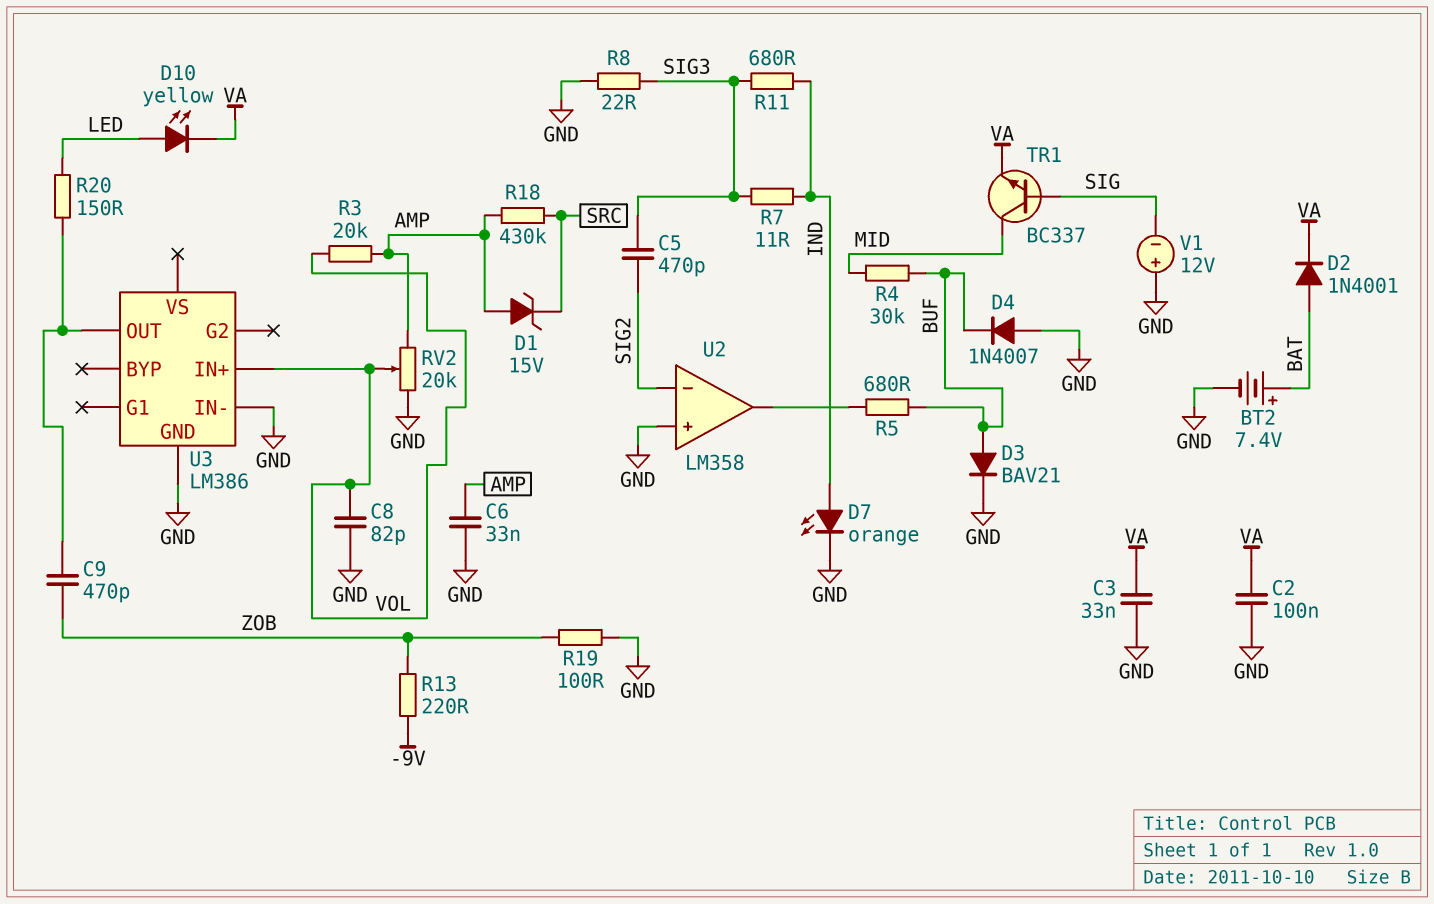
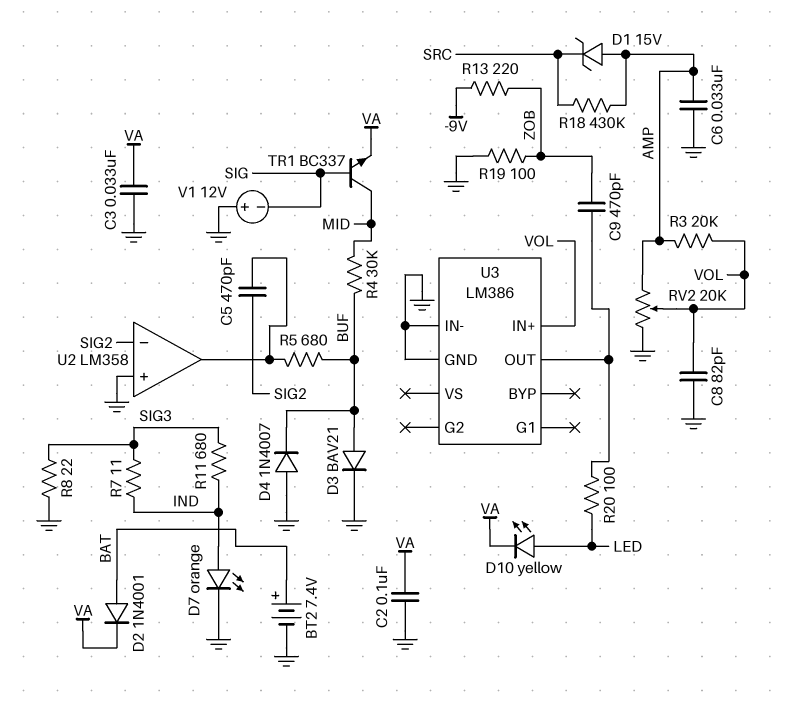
C5: 470pF (SIG2, SIG3) -> 470pF (SIG2, U2/out)
R20: 150 (LED, U3/OUT) -> 100 (LED, U3/OUT)

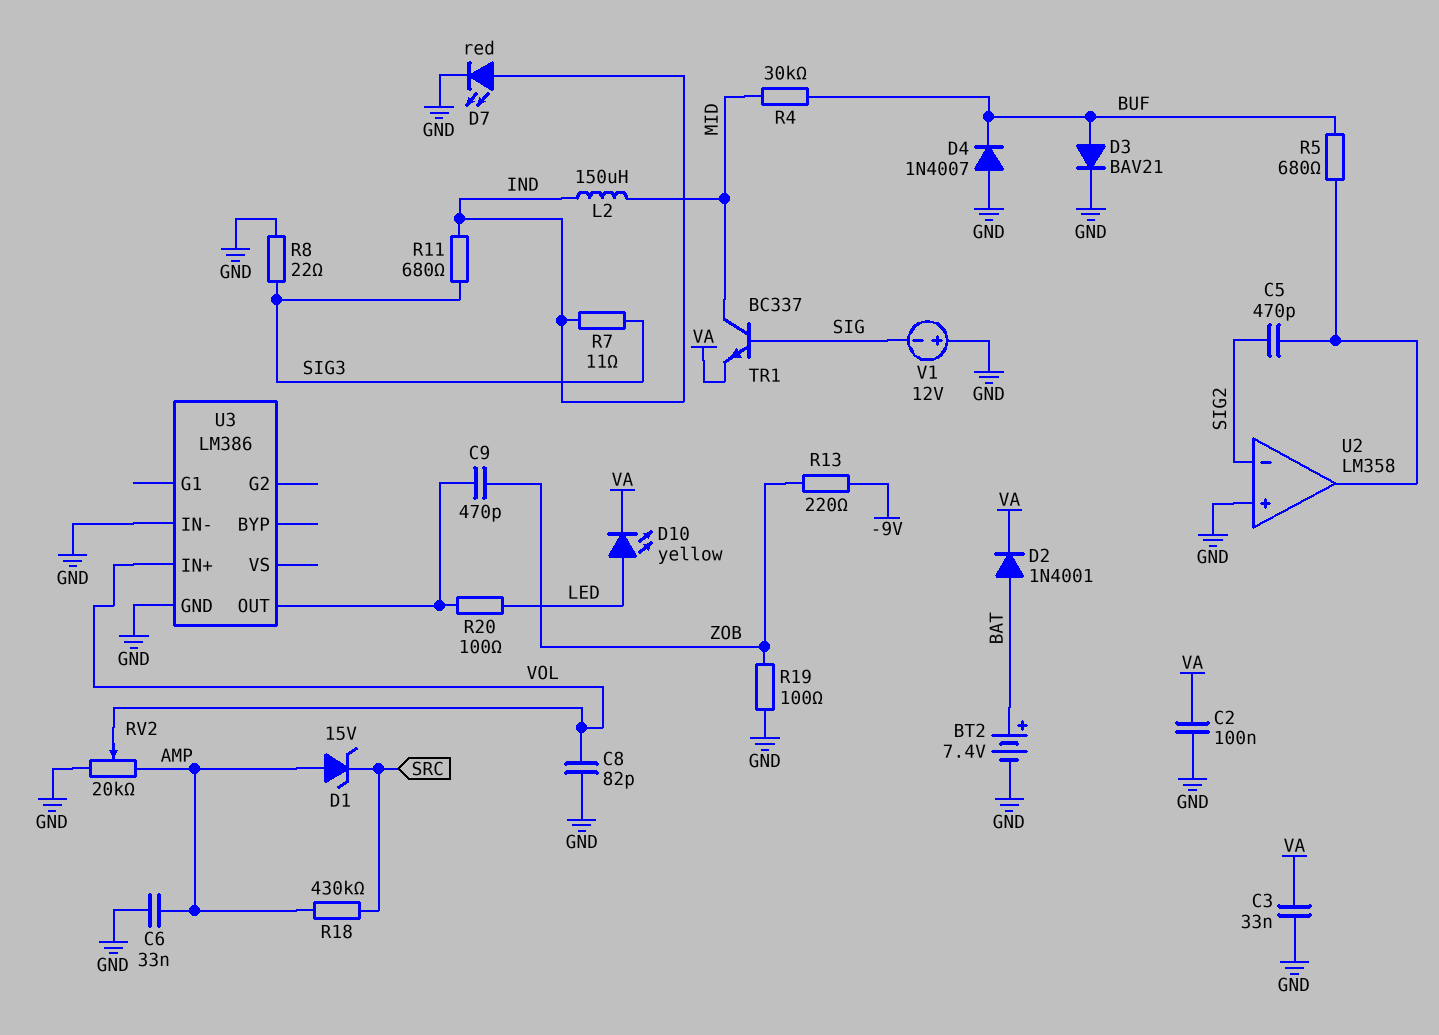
D7: LED orange (A IND, K GND) -> LED red (A IND, K GND)
L2: none -> 150uH (IND, MID)
R3: 20k (AMP, VOL) -> none

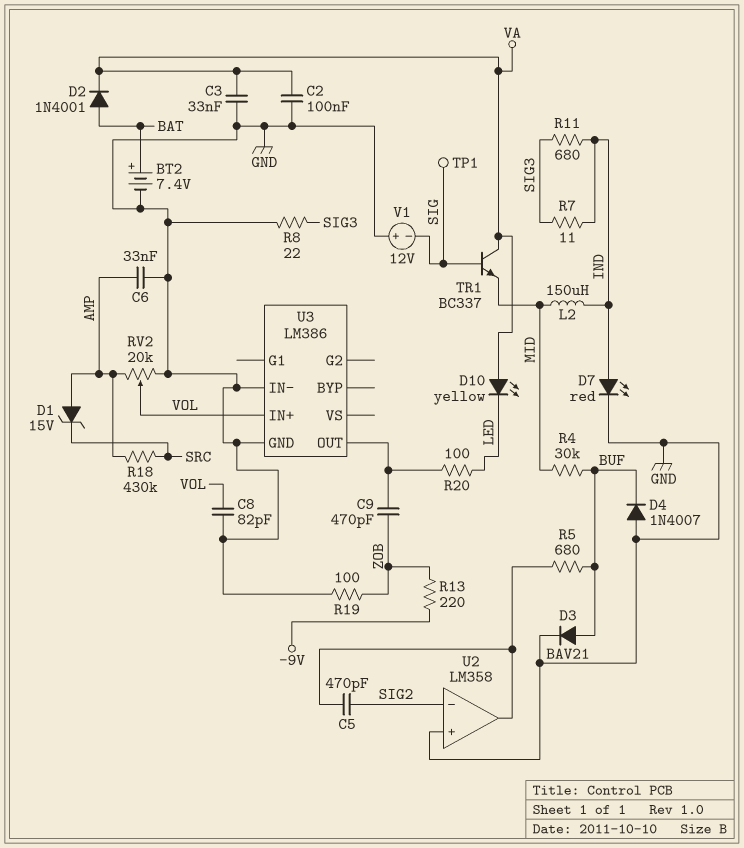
D10: LED yellow (A LED, K VA) -> LED yellow (A VA, K LED)
TP1: none -> test point (SIG)
TR1: NPN BC337 (B SIG, C MID, E VA) -> NPN BC337 (B SIG, C VA, E MID)

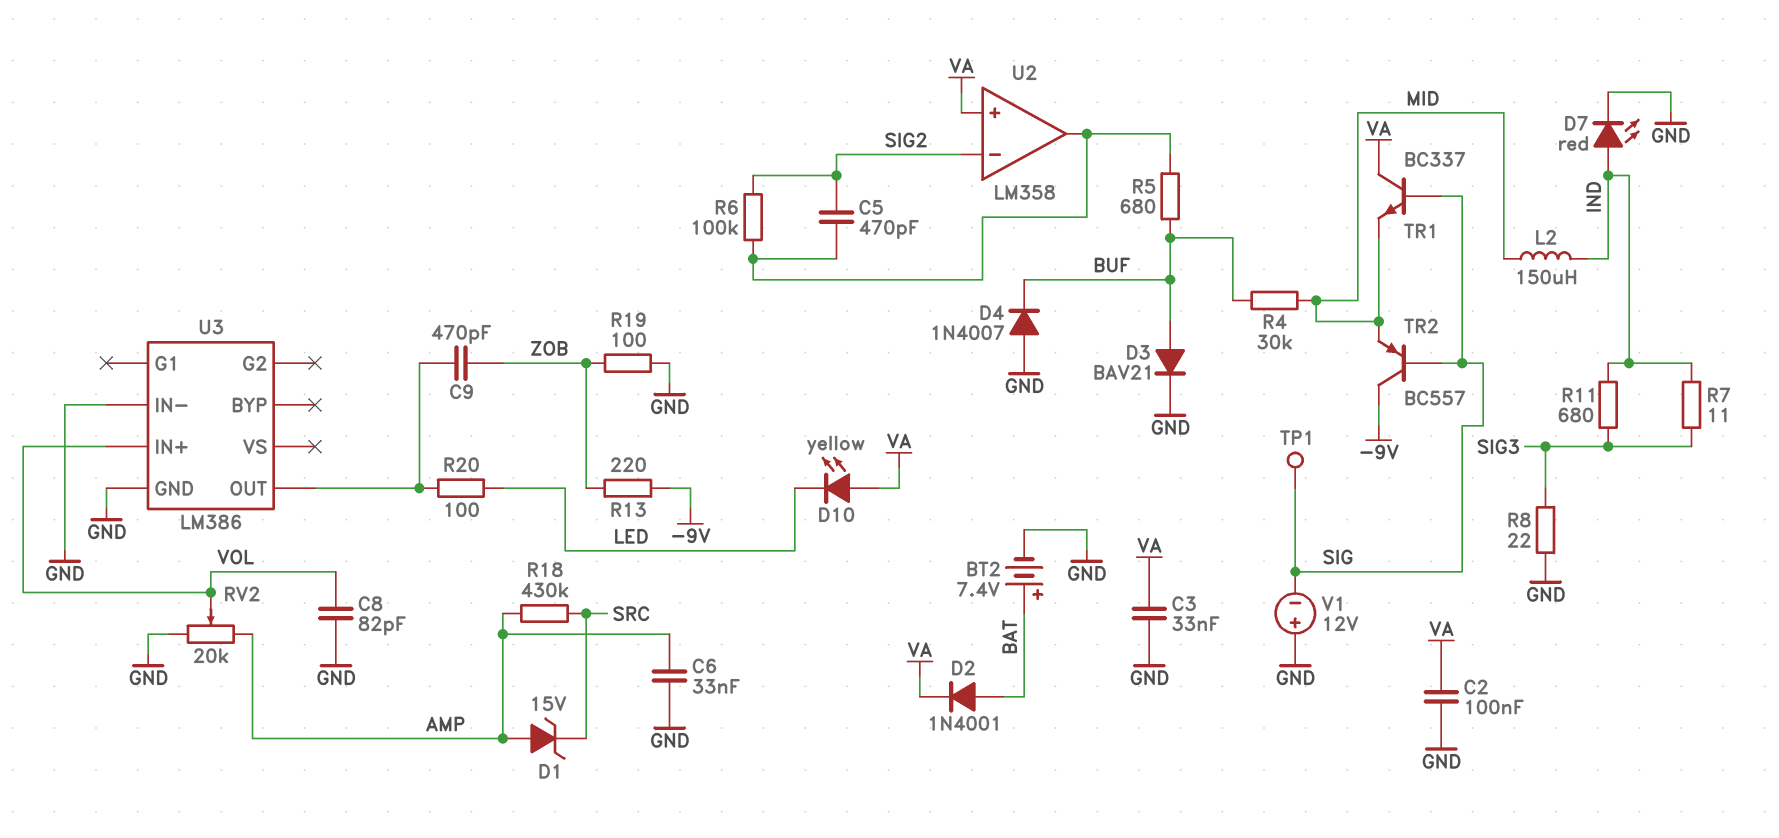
R6: none -> 100k (SIG2, U2/out)
TR2: none -> PNP BC557 (B SIG, C -9V, E MID)
U2 pin in+: GND -> VA

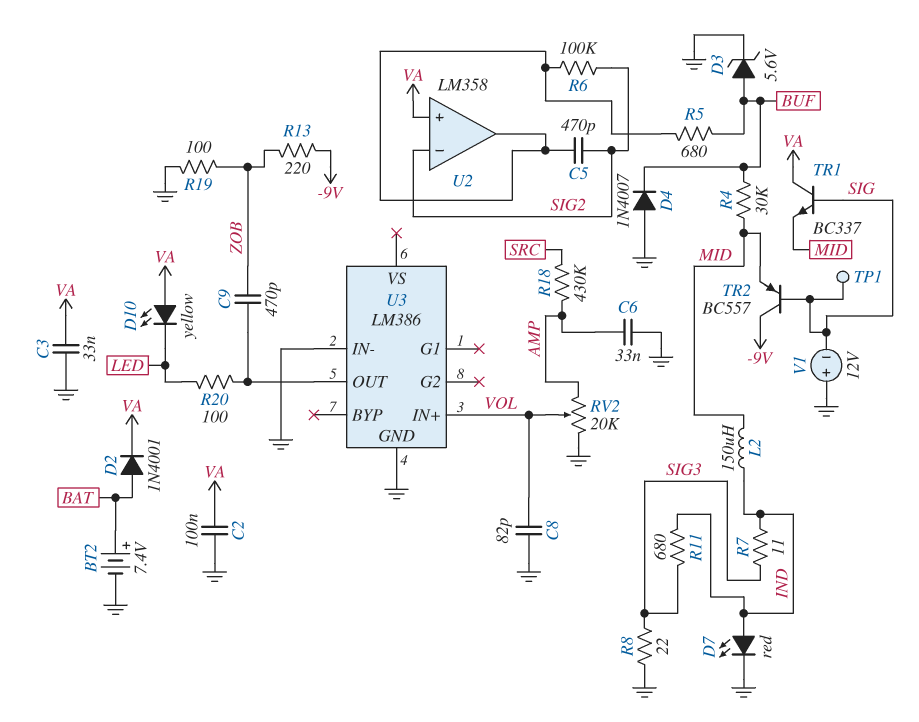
D1: zener 15V (A AMP, K SRC) -> none
D3: diode BAV21 (A BUF, K GND) -> zener 5.6V (A BUF, K GND)

